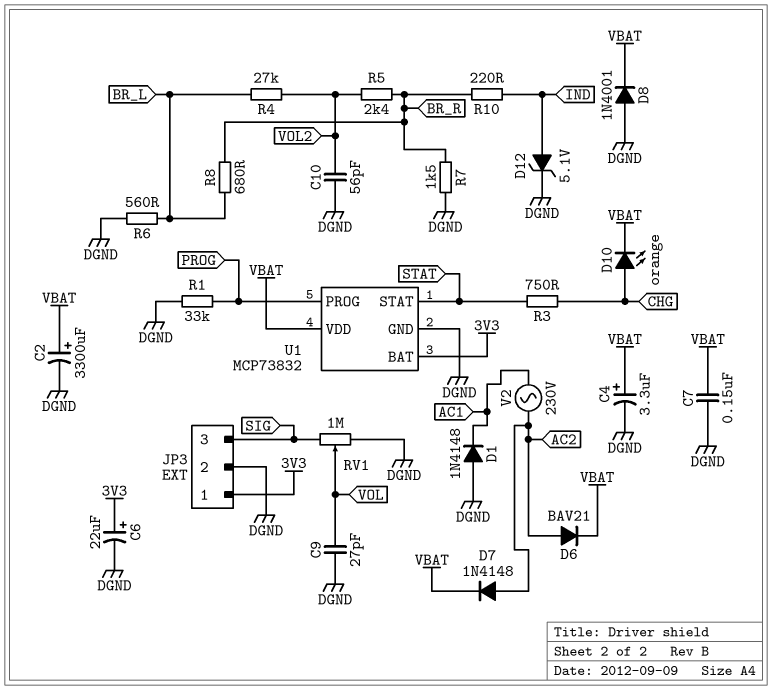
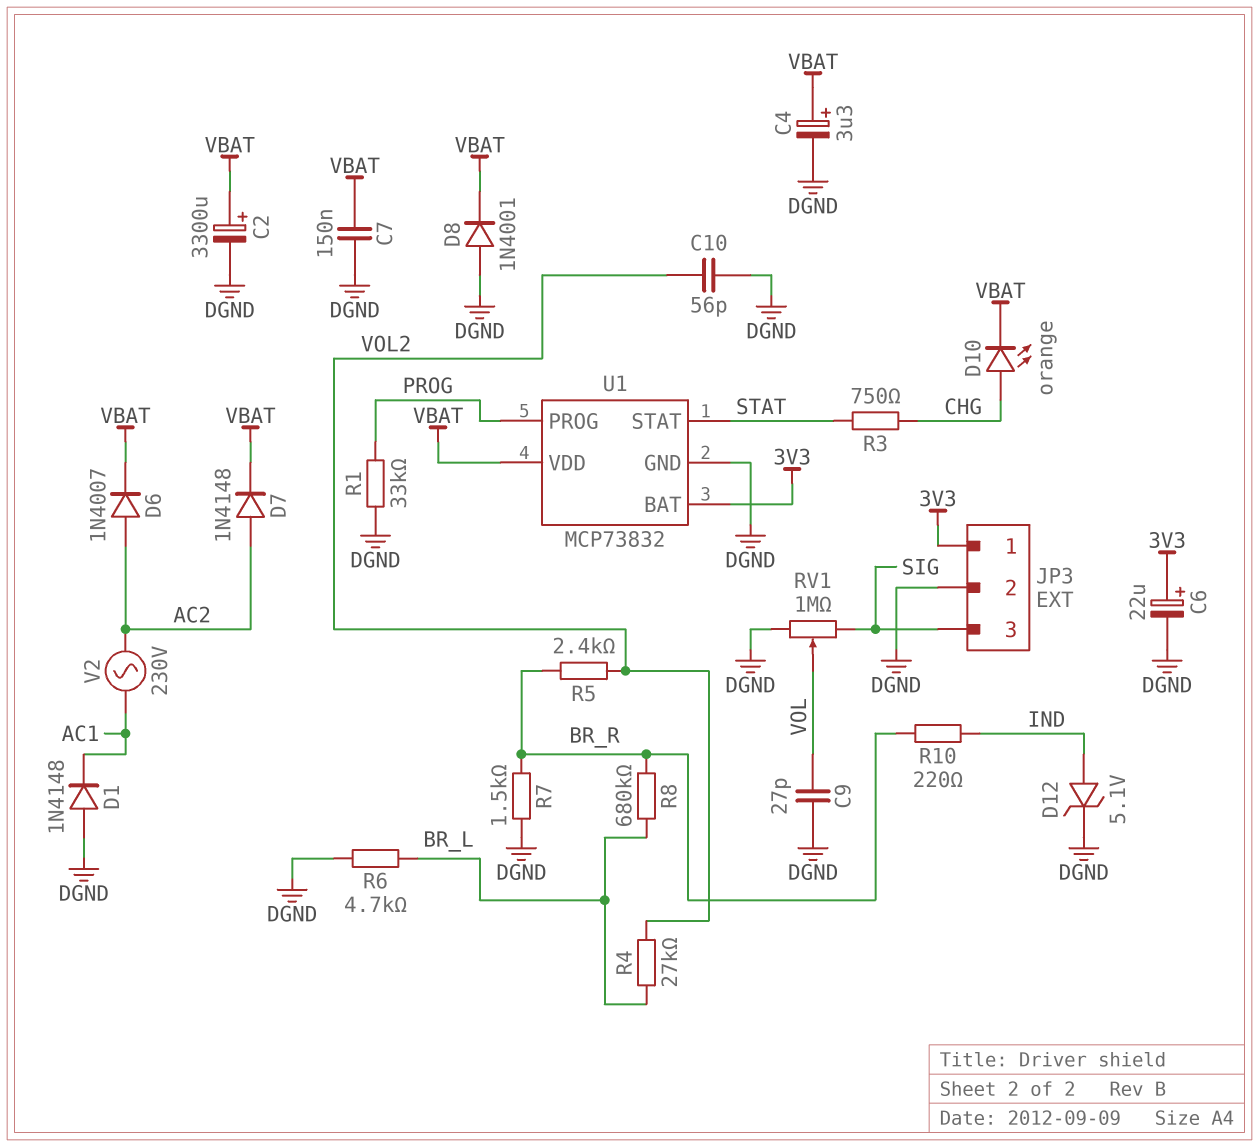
D6: diode BAV21 (A AC2, K VBAT) -> diode 1N4007 (A AC2, K VBAT)
R6: 560 (BR_L, DGND) -> 4.7k (BR_L, DGND)
R8: 680 (BR_L, BR_R) -> 680k (BR_L, BR_R)

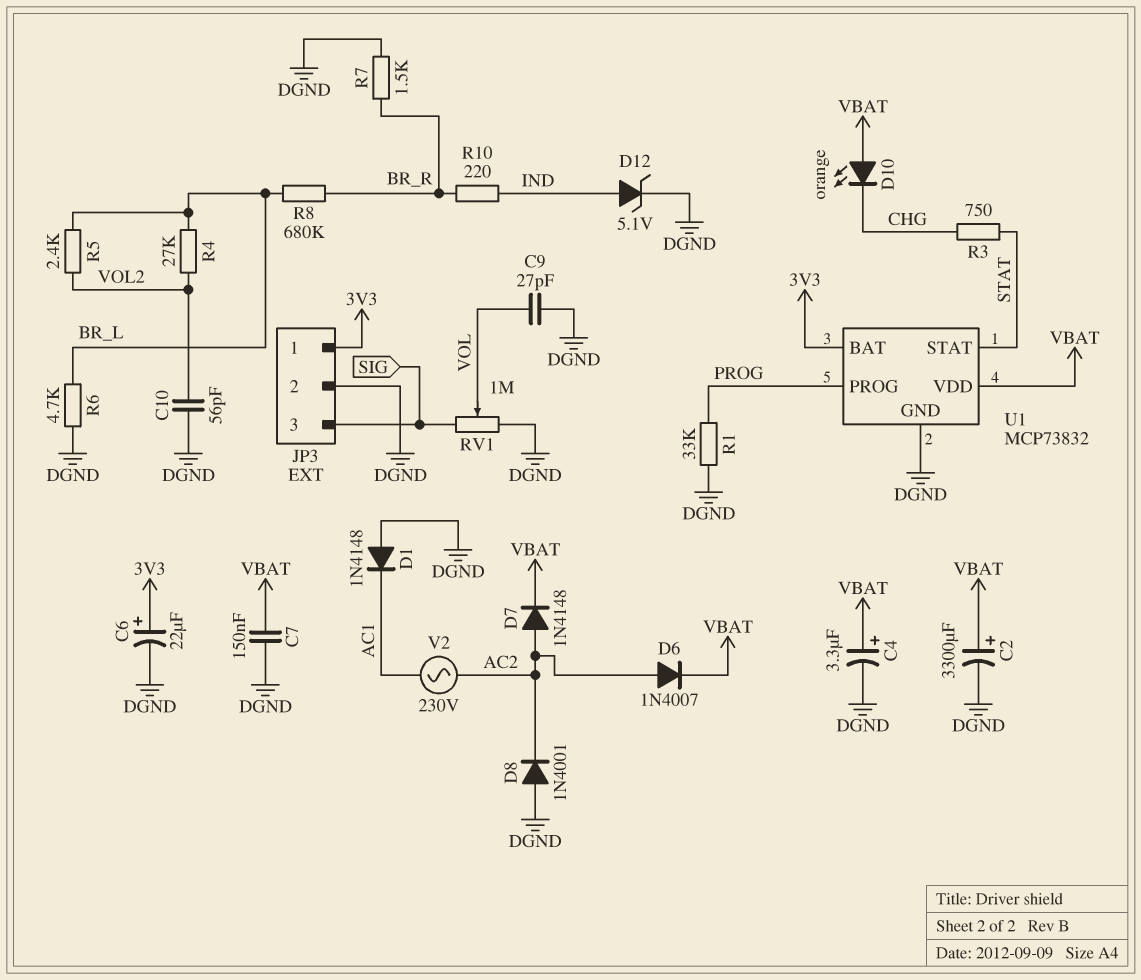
D8: diode 1N4001 (A DGND, K VBAT) -> diode 1N4001 (A DGND, K AC2)
D10: LED orange (A CHG, K VBAT) -> LED orange (A VBAT, K CHG)
R5: 2.4k (BR_R, VOL2) -> 2.4k (BR_L, VOL2)

